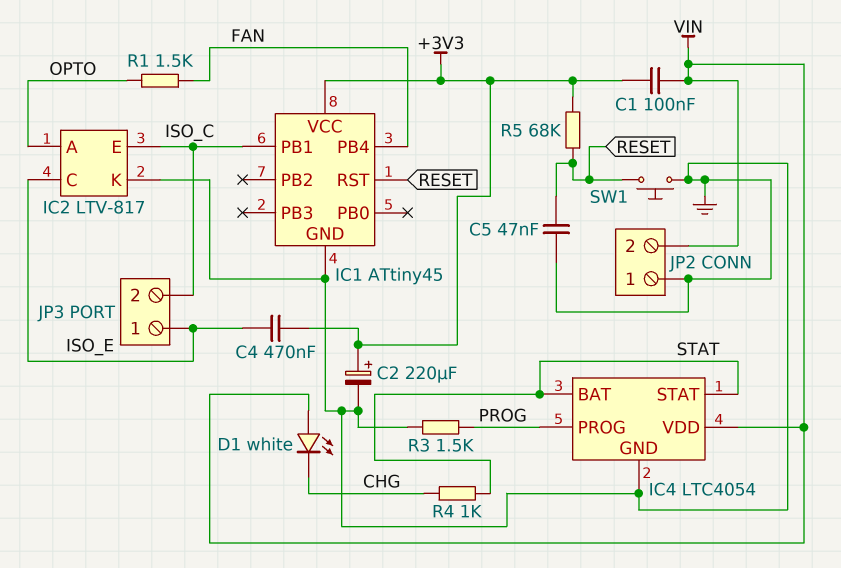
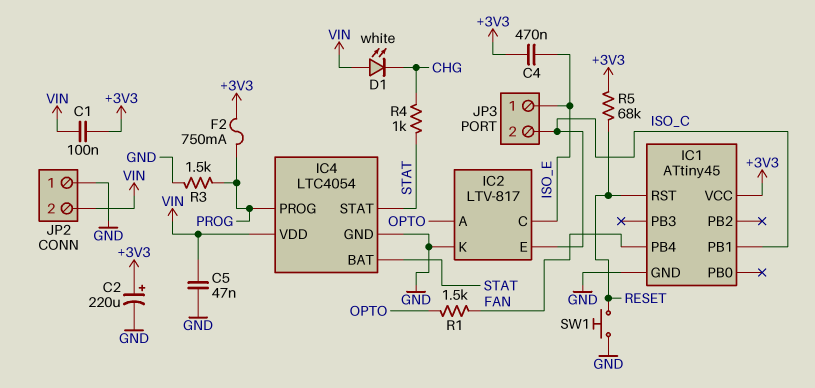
C5: 47nF (GND, RESET) -> 47nF (GND, VIN)
F2: none -> 750mA (+3V3, PROG)

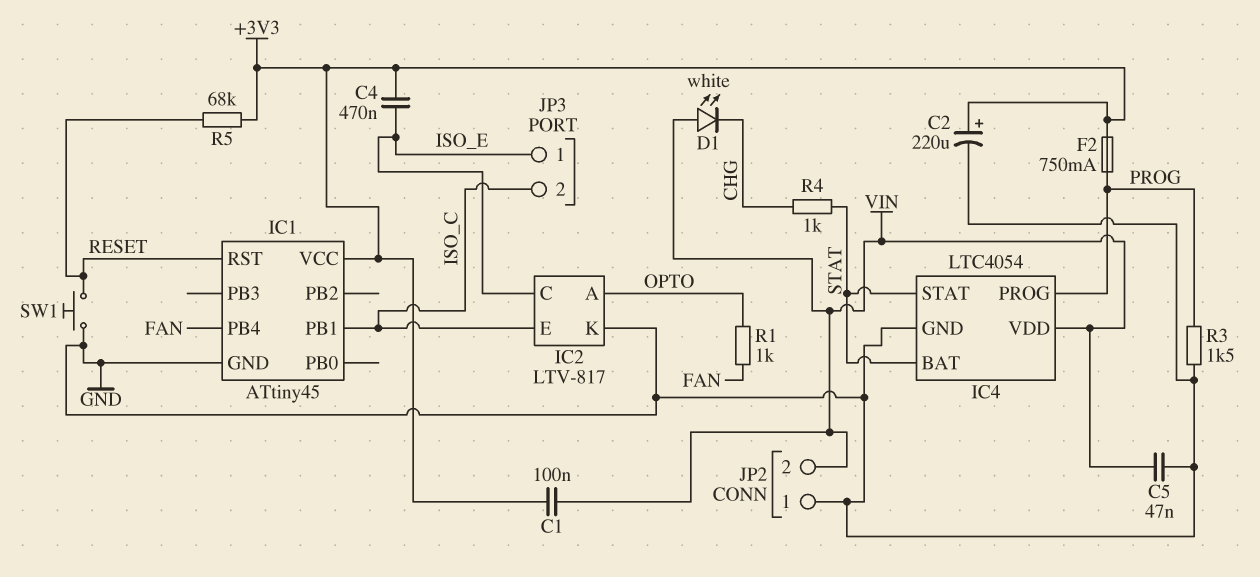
R1: 1.5k (FAN, OPTO) -> 1k (FAN, OPTO)

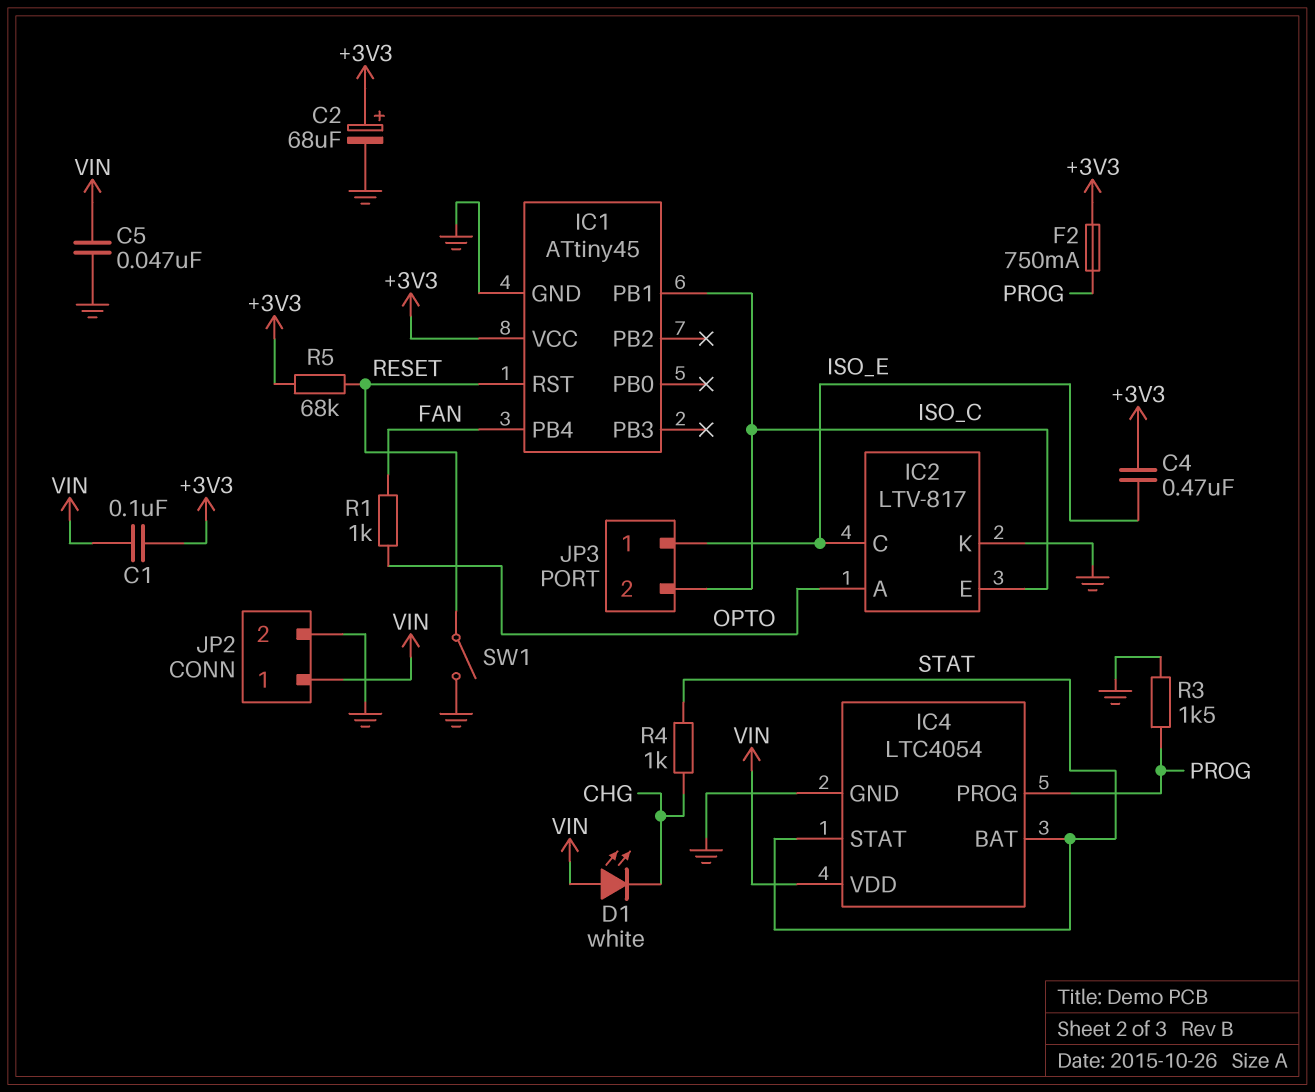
C2: 220uF (plus +3V3, minus GND) -> 68uF (plus +3V3, minus GND)
JP2 pin 1: GND -> VIN
JP2 pin 2: VIN -> GND
SW1: button (GND, RESET) -> switch (GND, RESET)

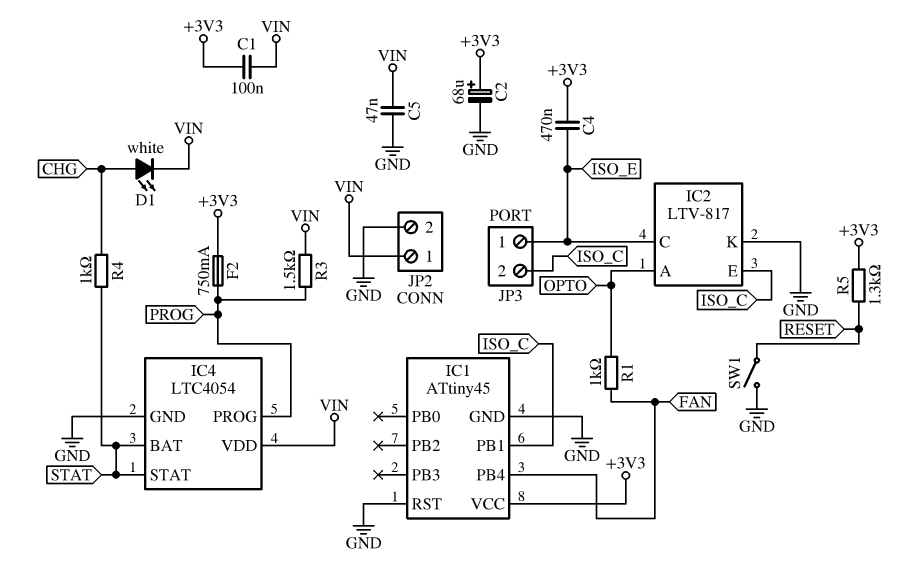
D1: LED white (A VIN, K CHG) -> LED white (A CHG, K VIN)
IC1 pin RST: RESET -> GND
R3: 1.5k (GND, PROG) -> 1.5k (PROG, VIN)
R5: 68k (+3V3, RESET) -> 1.3k (+3V3, RESET)

